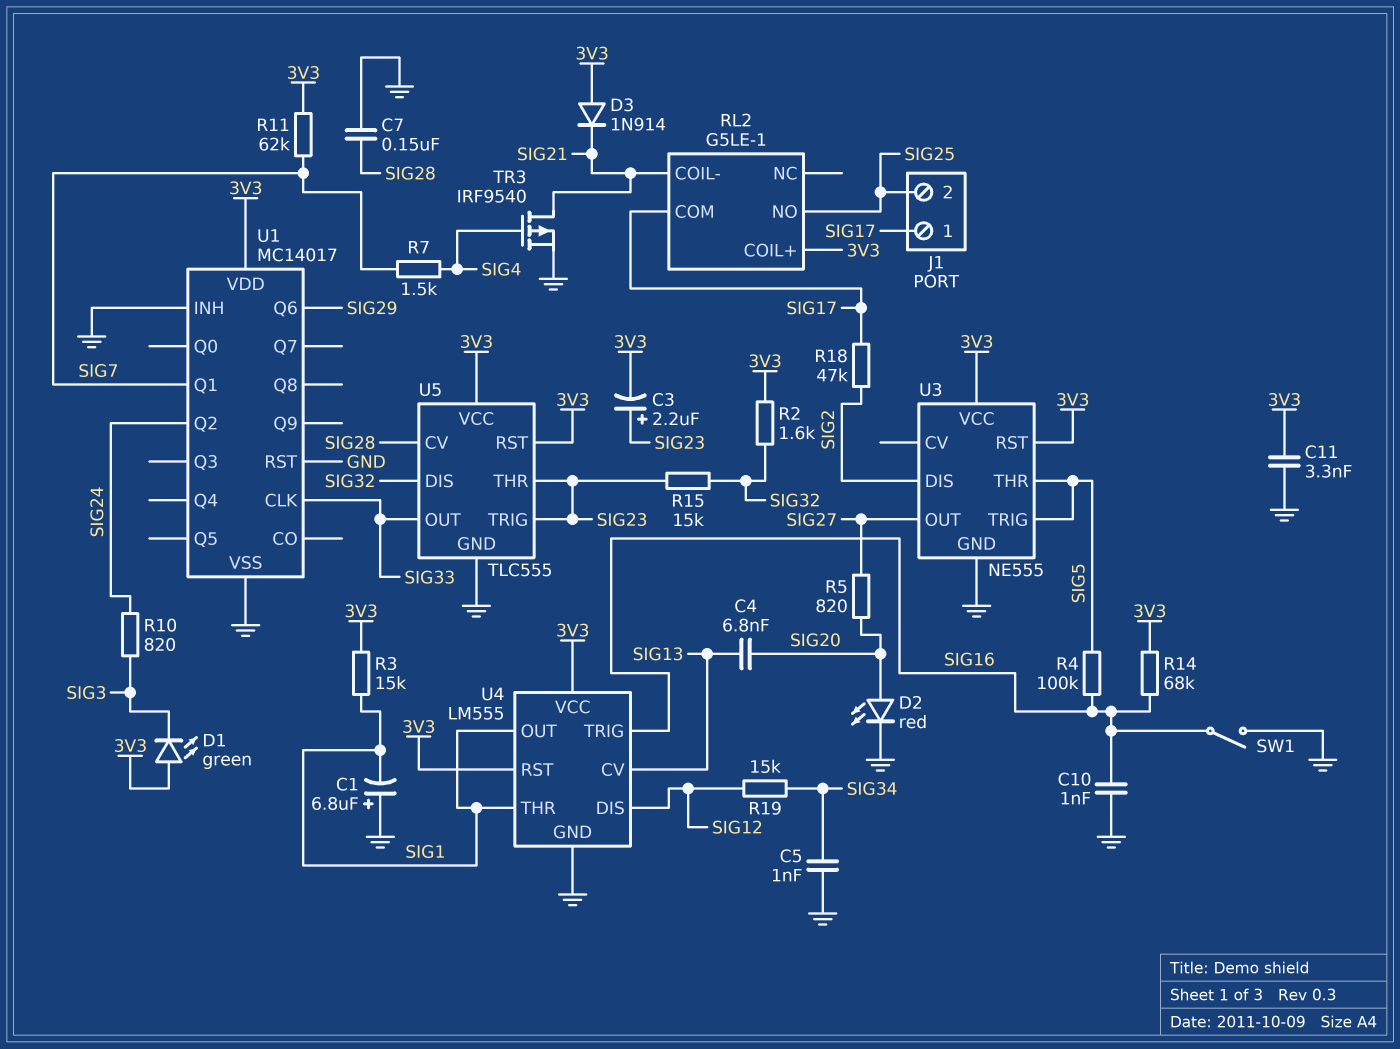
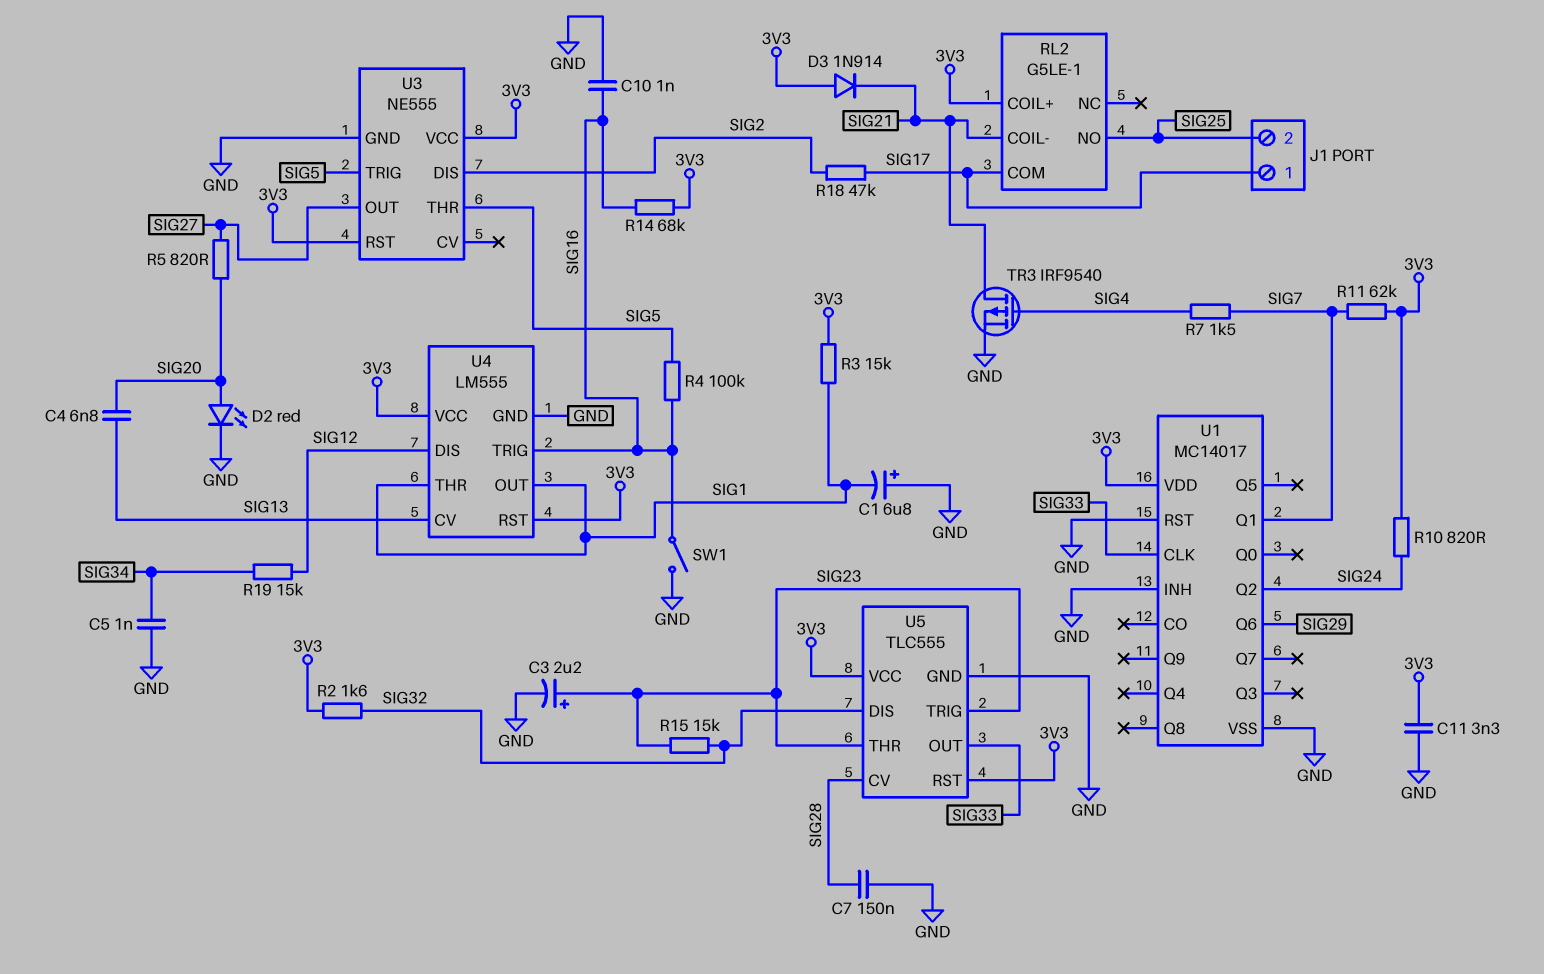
C3: 2.2uF (plus SIG23, minus 3V3) -> 2.2uF (plus SIG23, minus GND)
D1: LED green (A 3V3, K SIG3) -> none
R10: 820 (SIG3, SIG24) -> 820 (3V3, SIG24)

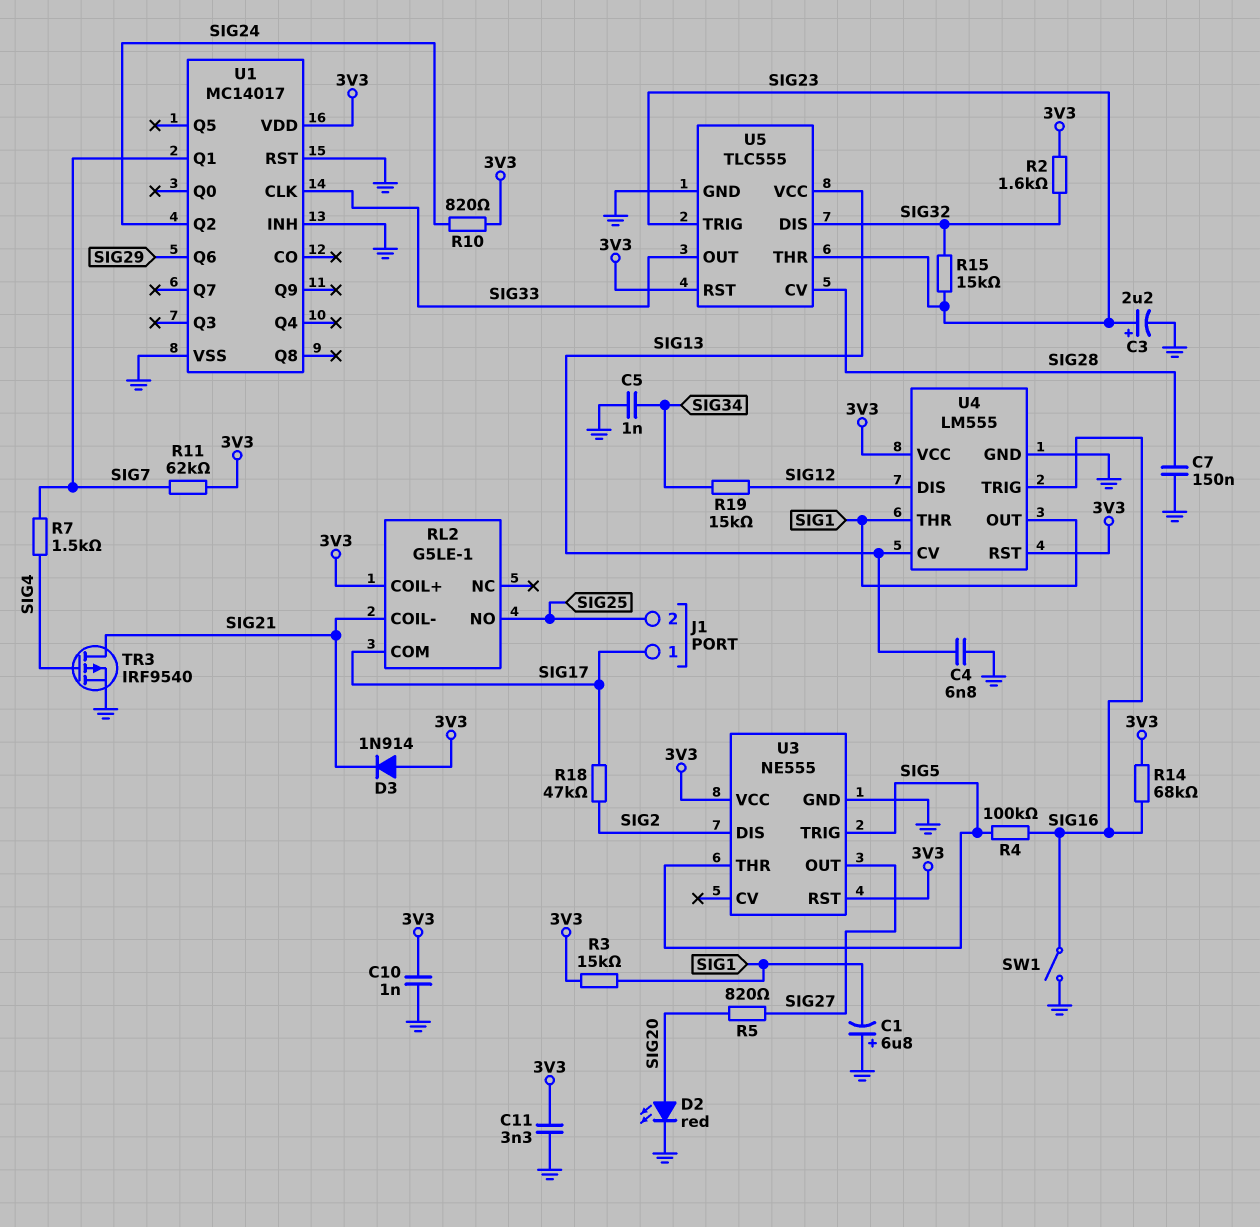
C4: 6.8nF (SIG13, SIG20) -> 6.8nF (GND, SIG13)
C10: 1nF (GND, SIG16) -> 1nF (3V3, GND)
U5 pin VCC: 3V3 -> SIG13

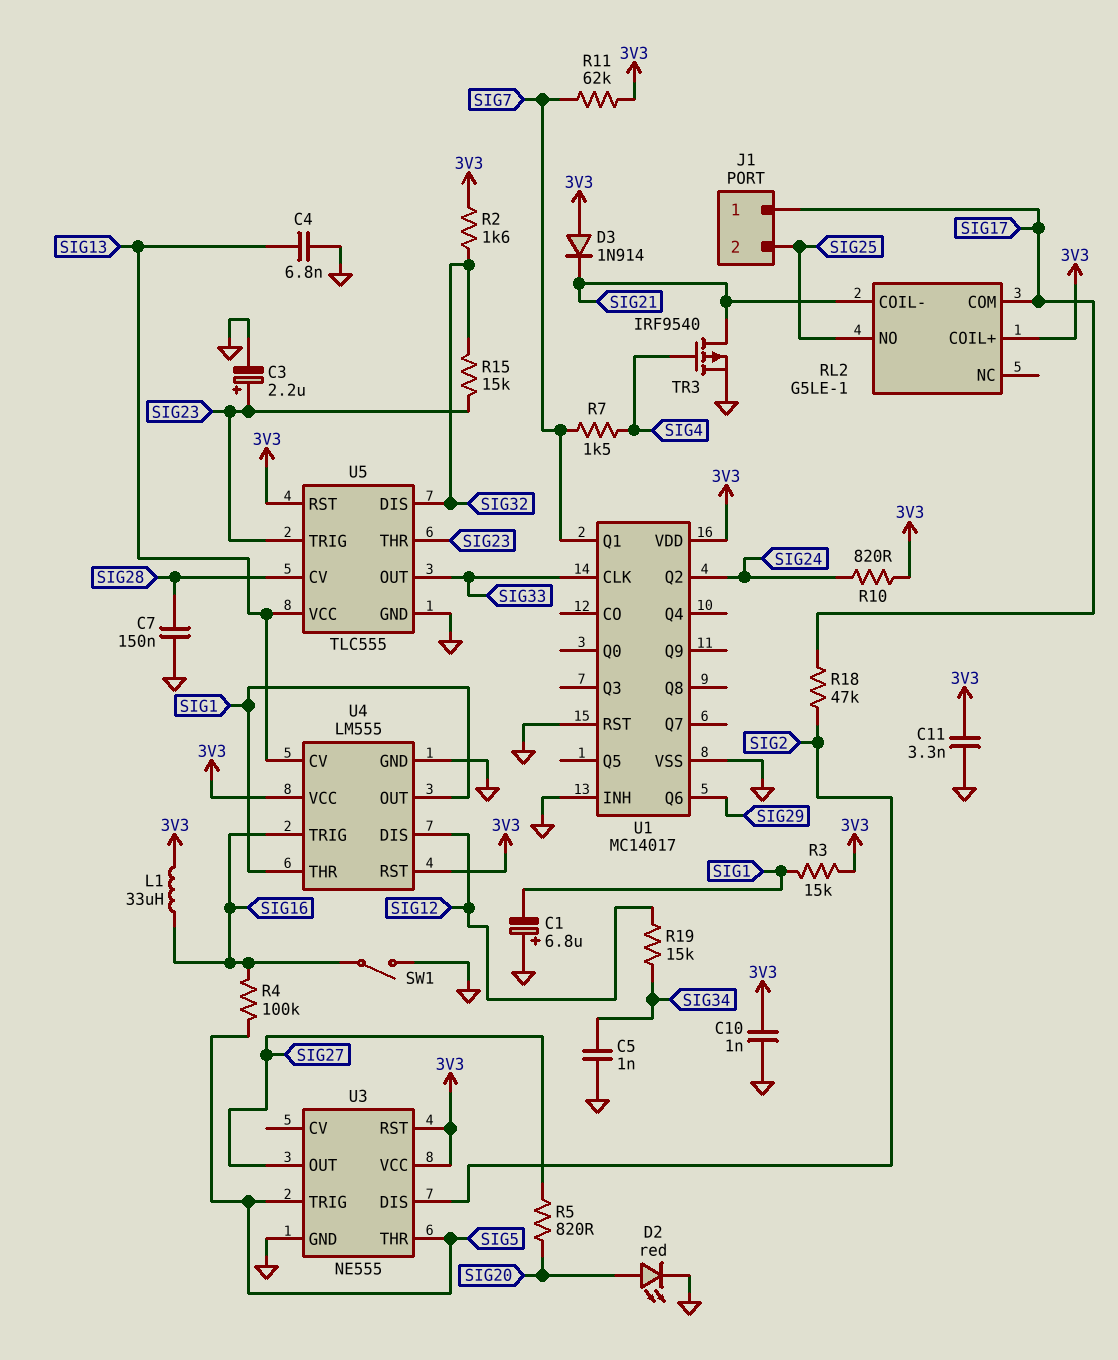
L1: none -> 33uH (3V3, SIG16)
R14: 68k (3V3, SIG16) -> none

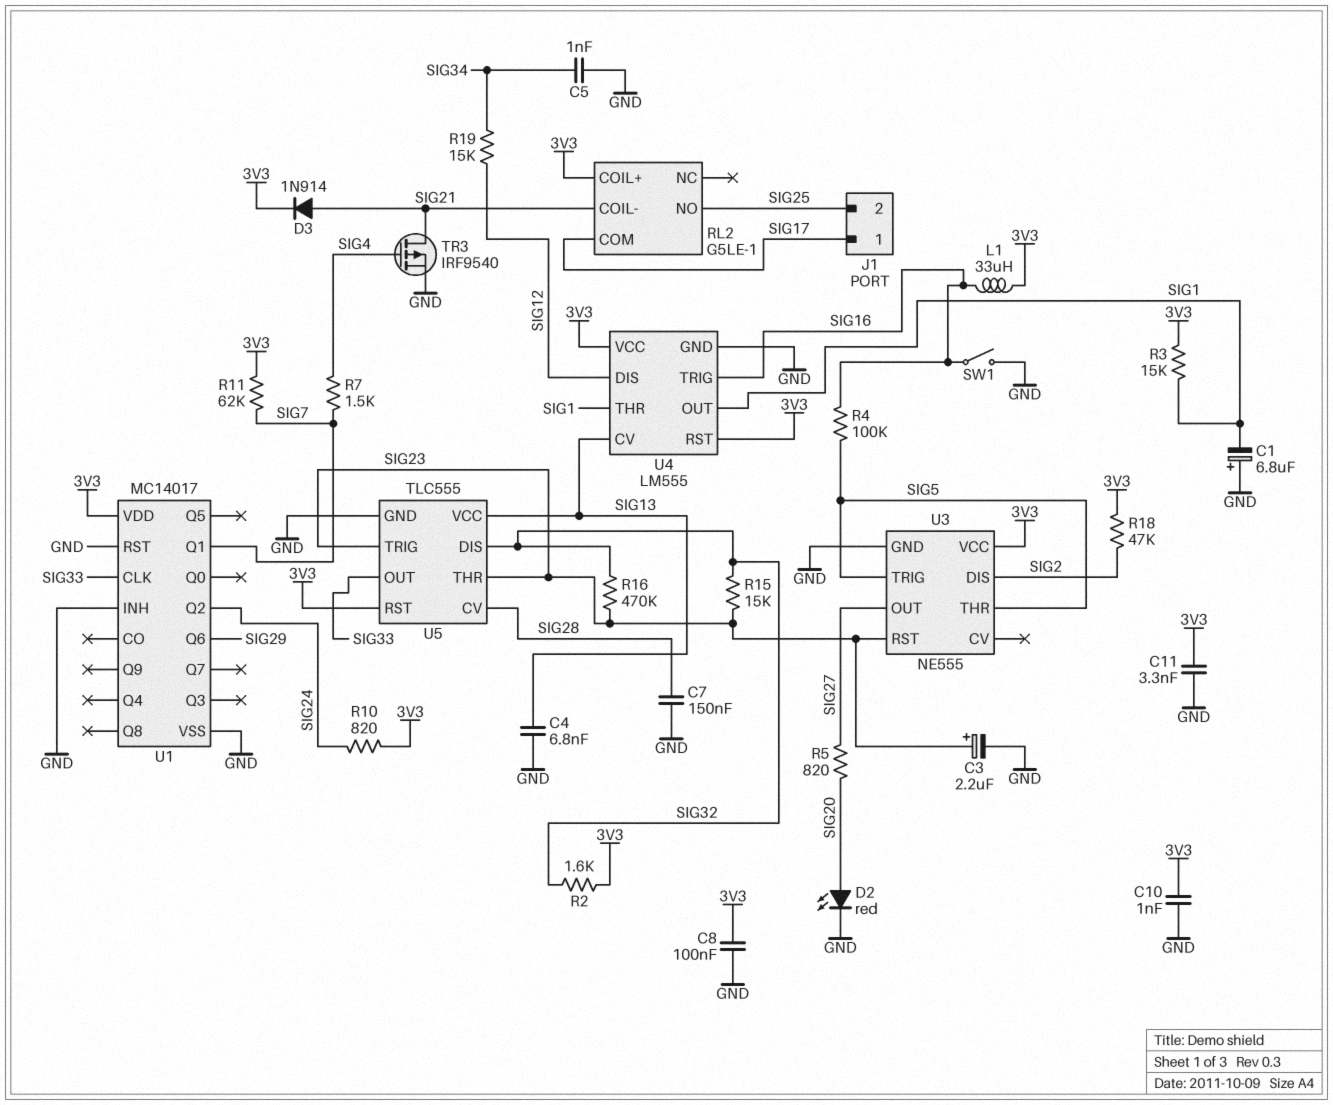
C8: none -> 100nF (3V3, GND)
D3: diode 1N914 (A 3V3, K SIG21) -> diode 1N914 (A SIG21, K 3V3)
R16: none -> 470k (SIG23, SIG32)
R18: 47k (SIG2, SIG17) -> 47k (3V3, SIG2)
U3 pin RST: 3V3 -> SIG23

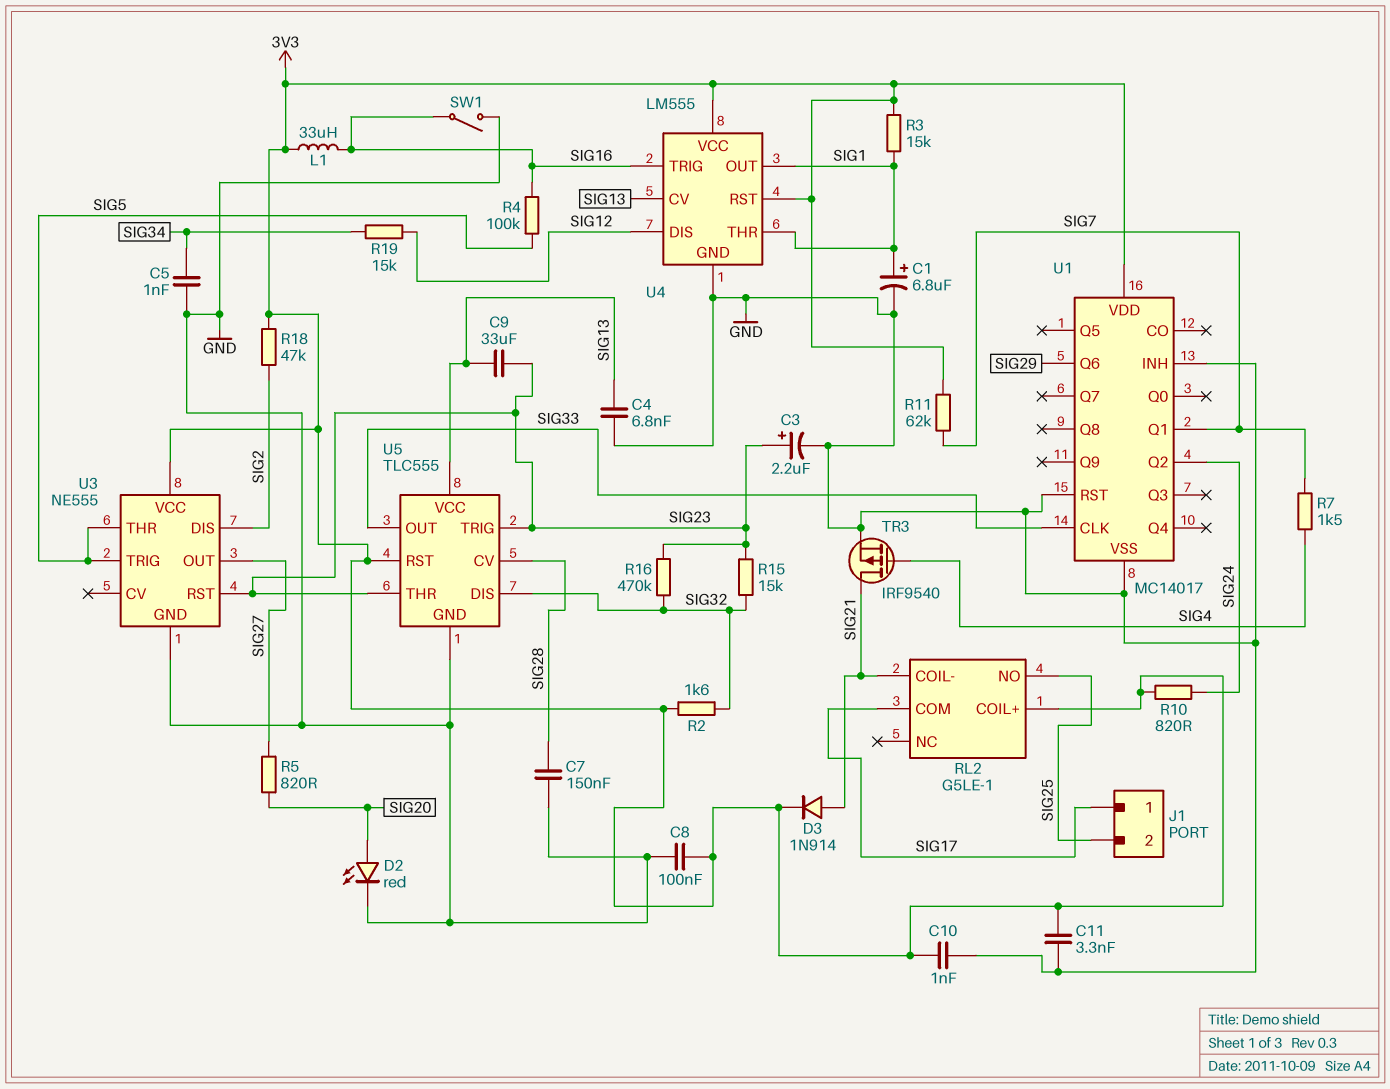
C1: 6.8uF (plus GND, minus SIG1) -> 6.8uF (plus SIG1, minus GND)
C9: none -> 33uF (SIG13, SIG23)

